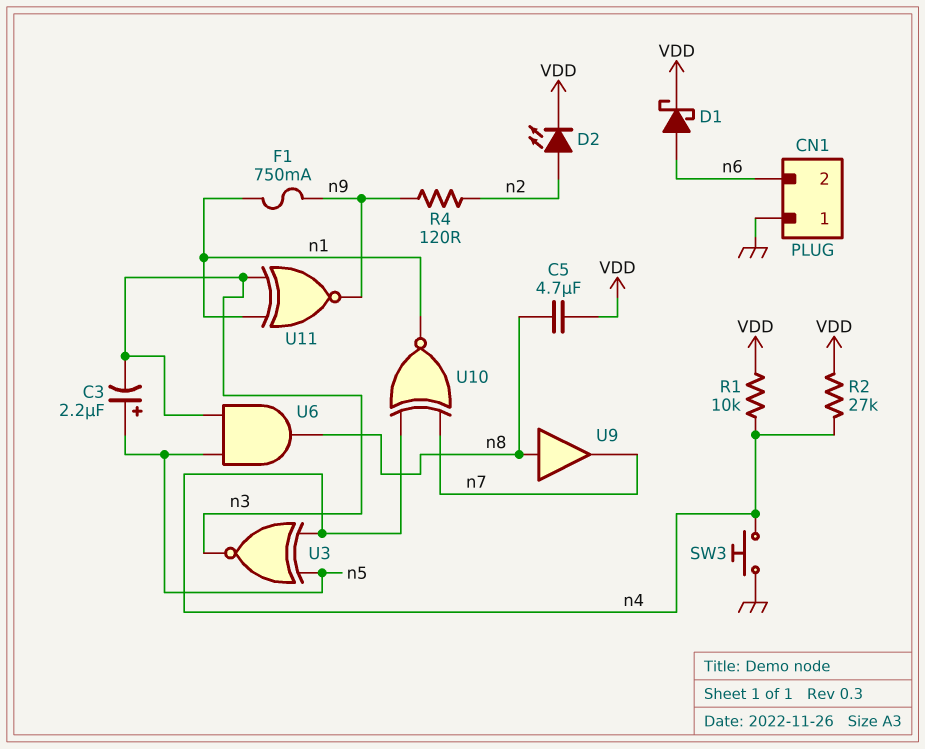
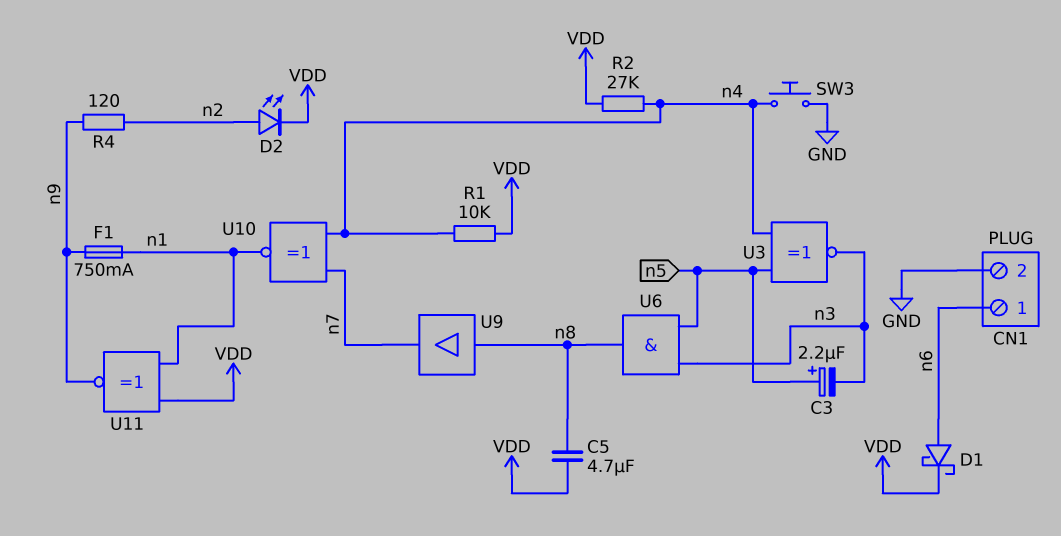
CN1 pin 1: GND -> n6
CN1 pin 2: n6 -> GND
U11: XNOR (in n1, in n3, out n9) -> XNOR (in VDD, in n1, out n9)

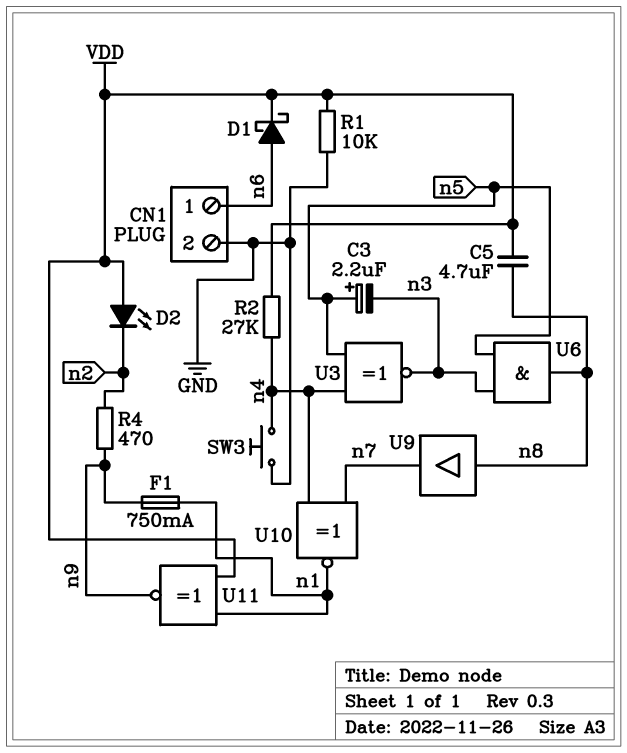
D2: LED (A n2, K VDD) -> LED (A VDD, K n2)
R1: 10k (VDD, n4) -> 10k (GND, VDD)
R4: 120 (n2, n9) -> 470 (n2, n9)

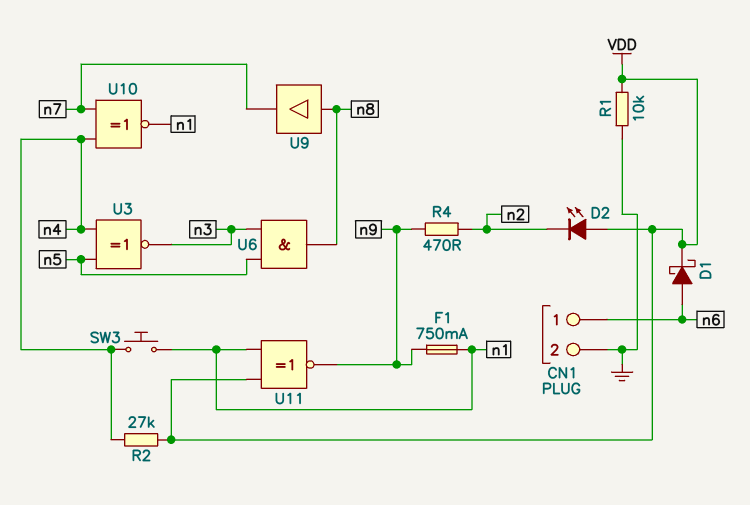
C3: 2.2uF (plus n5, minus n3) -> none
C5: 4.7uF (VDD, n8) -> none
SW3: button (GND, n4) -> button (n1, n4)

